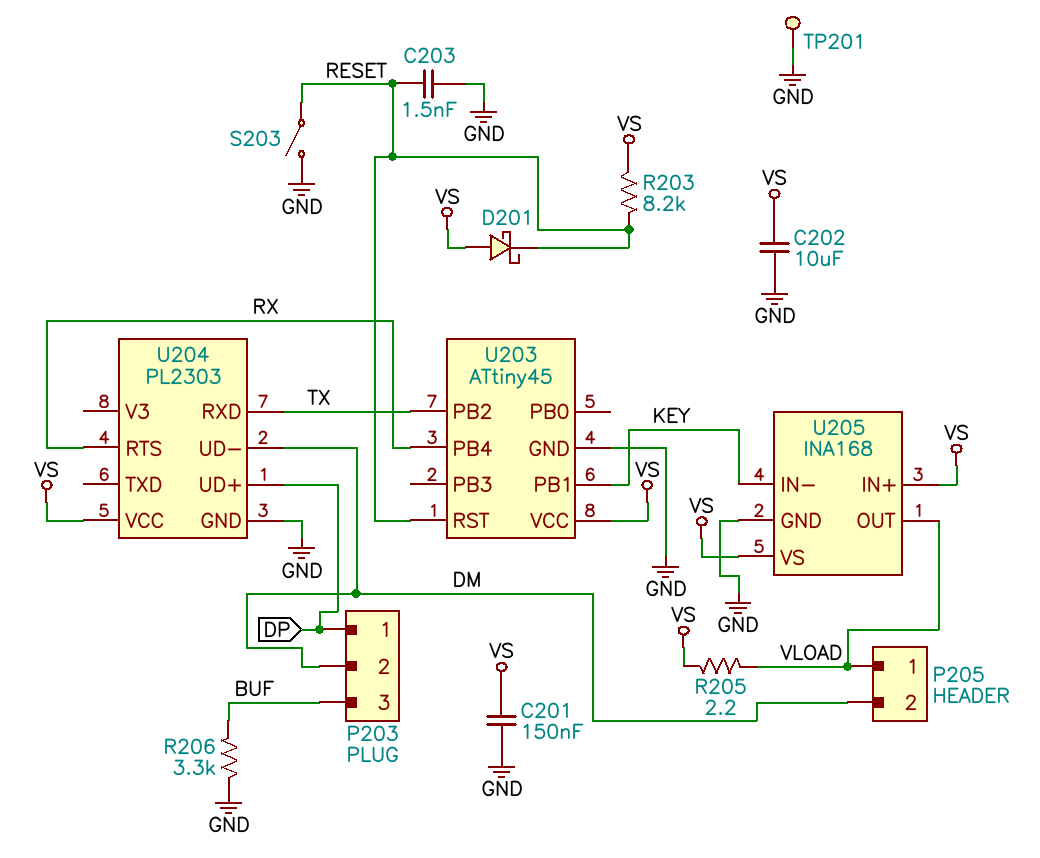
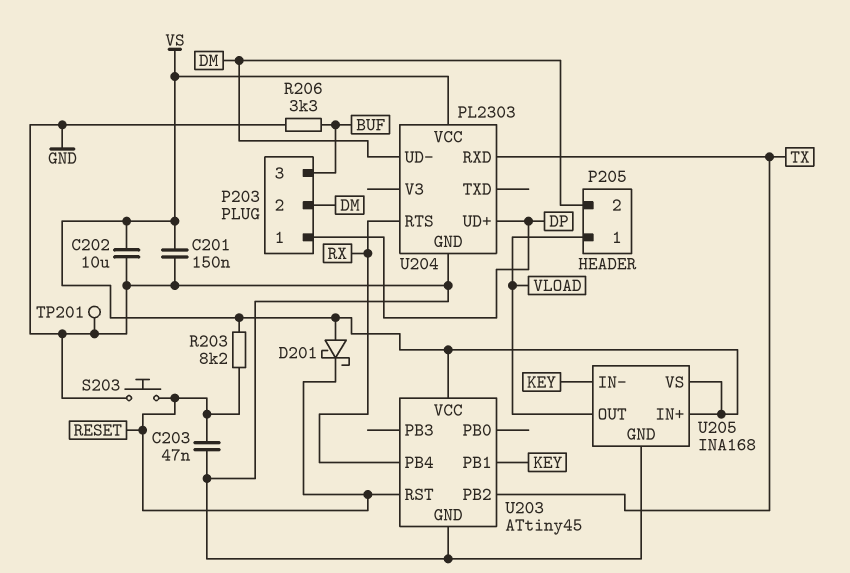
C203: 1.5nF (GND, RESET) -> 47nF (GND, RESET)
R205: 2.2 (VLOAD, VS) -> none
S203: switch (GND, RESET) -> button (GND, RESET)

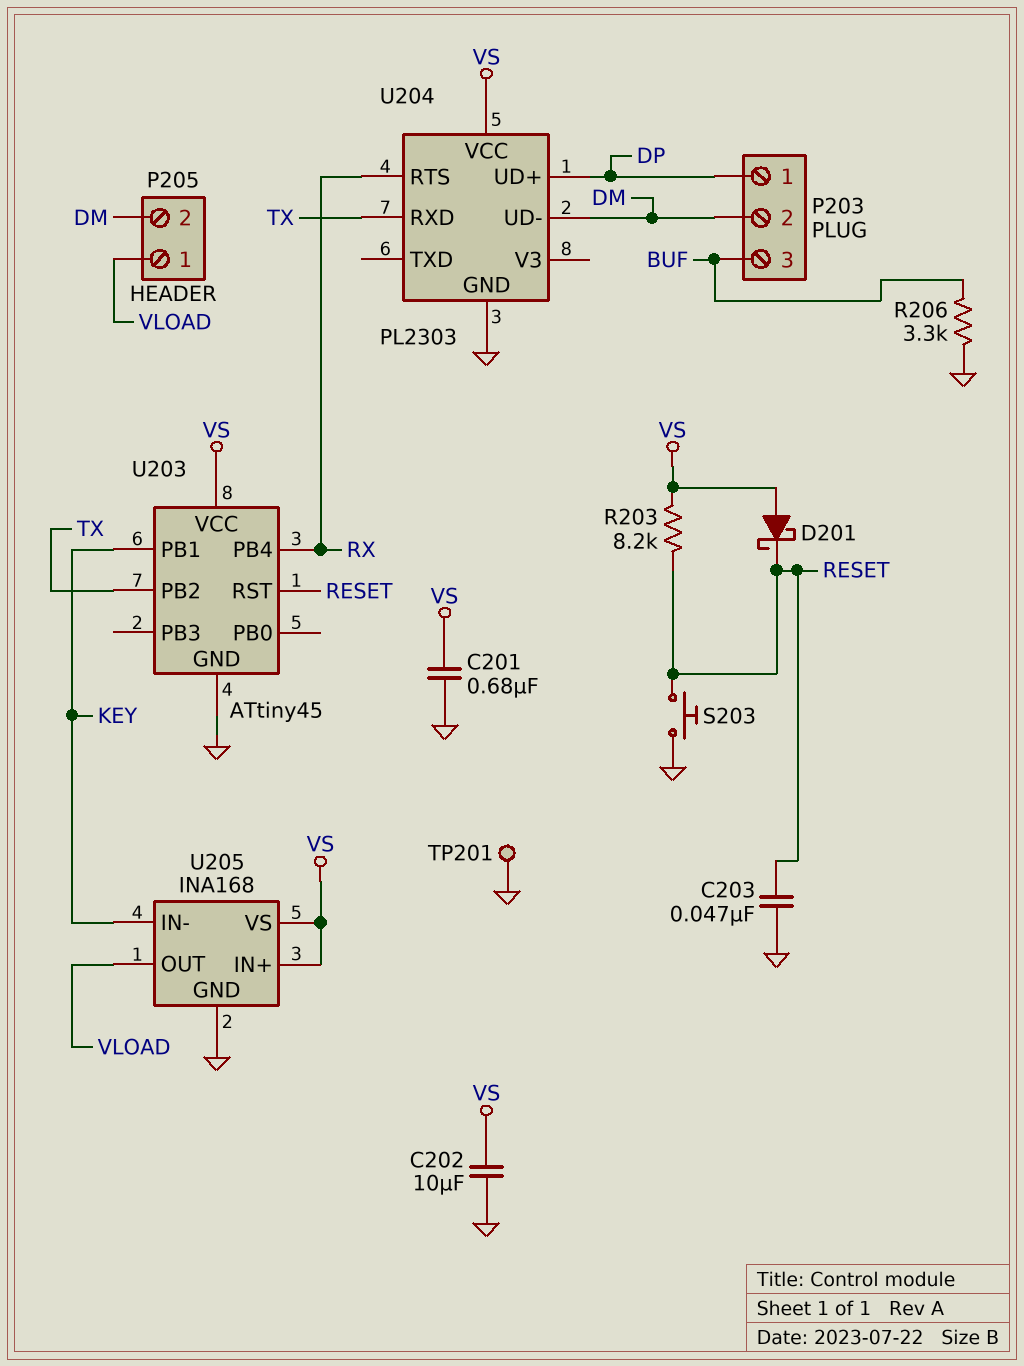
C201: 150nF (GND, VS) -> 680nF (GND, VS)

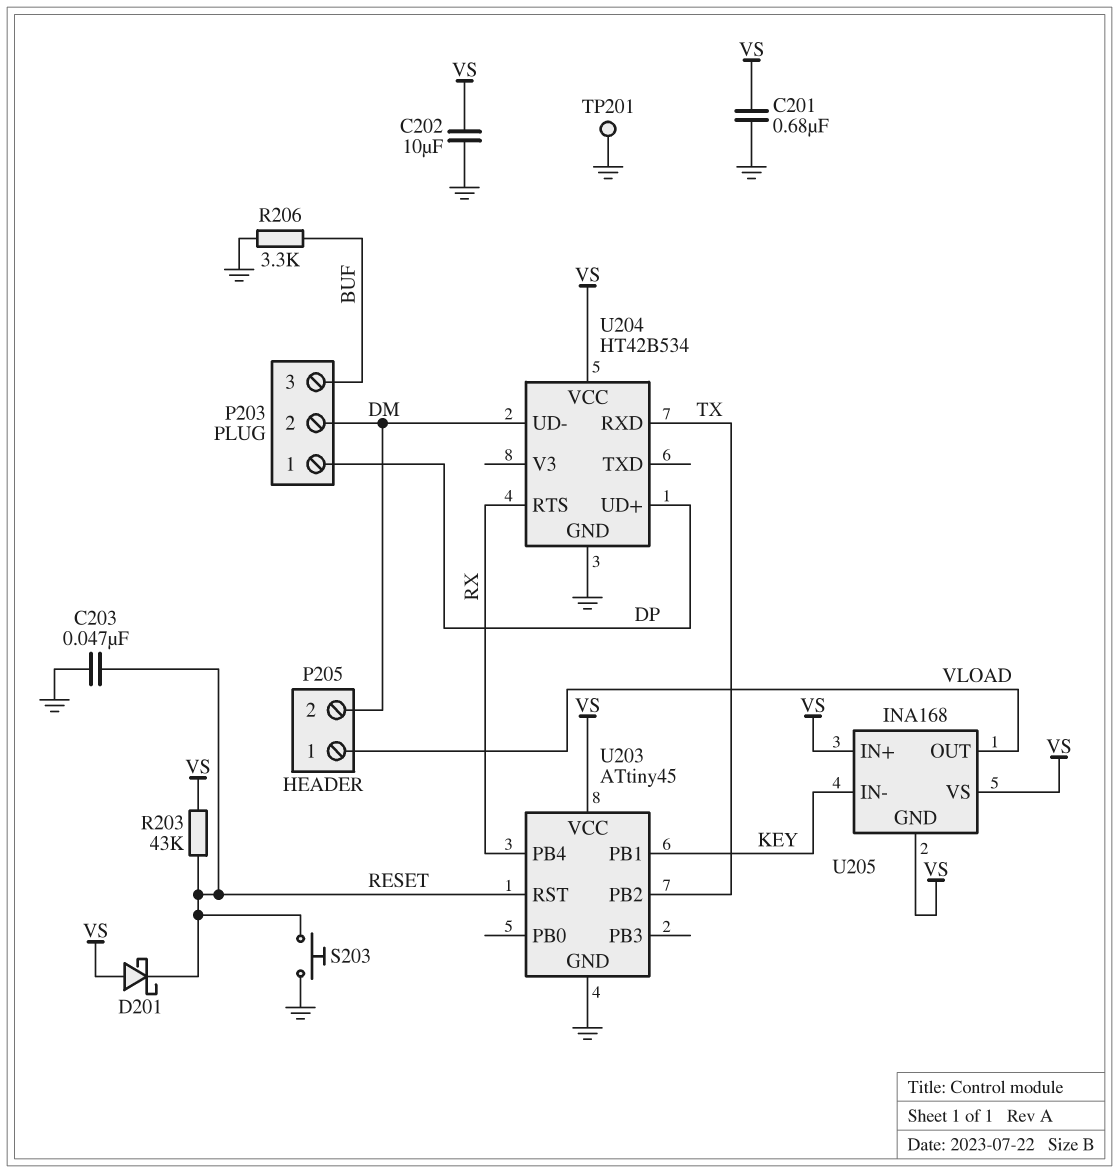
R203: 8.2k (RESET, VS) -> 43k (RESET, VS)
U204: PL2303 -> HT42B534
U205 pin GND: GND -> VS

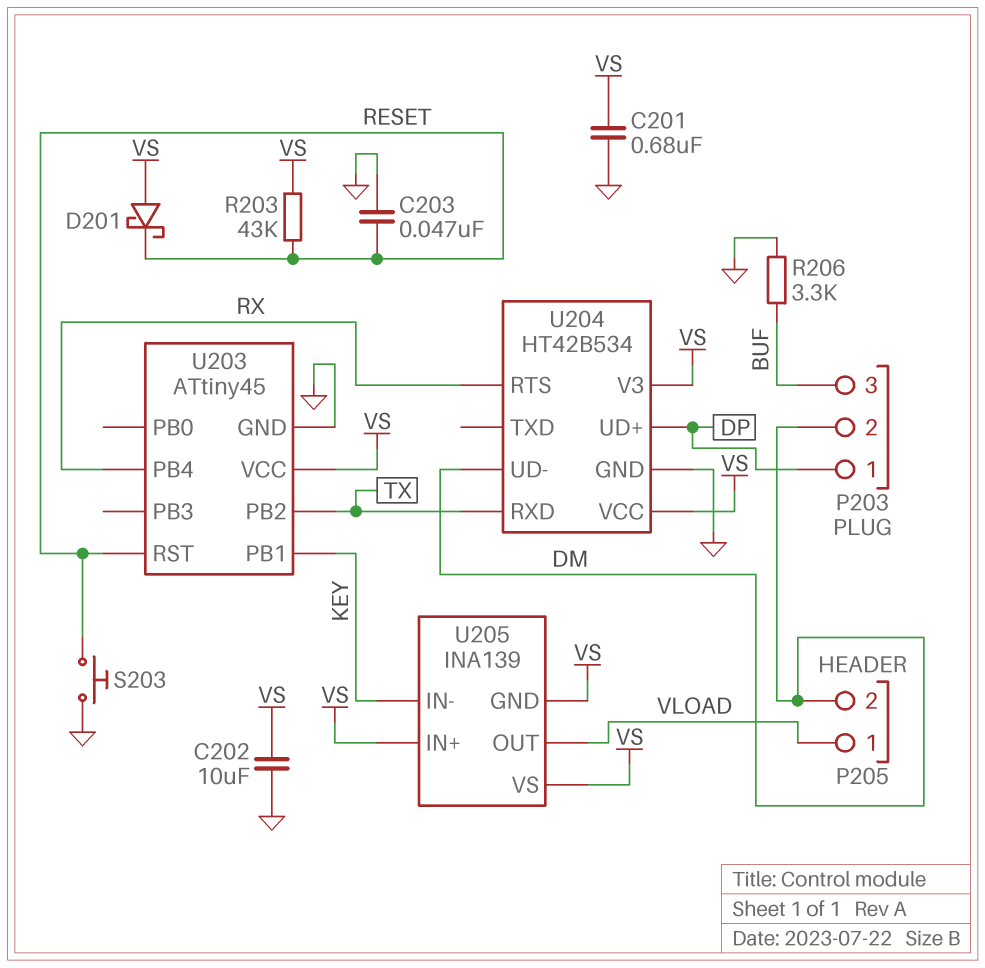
TP201: test point (GND) -> none
U204 pin V3: none -> VS
U205: INA168 -> INA139

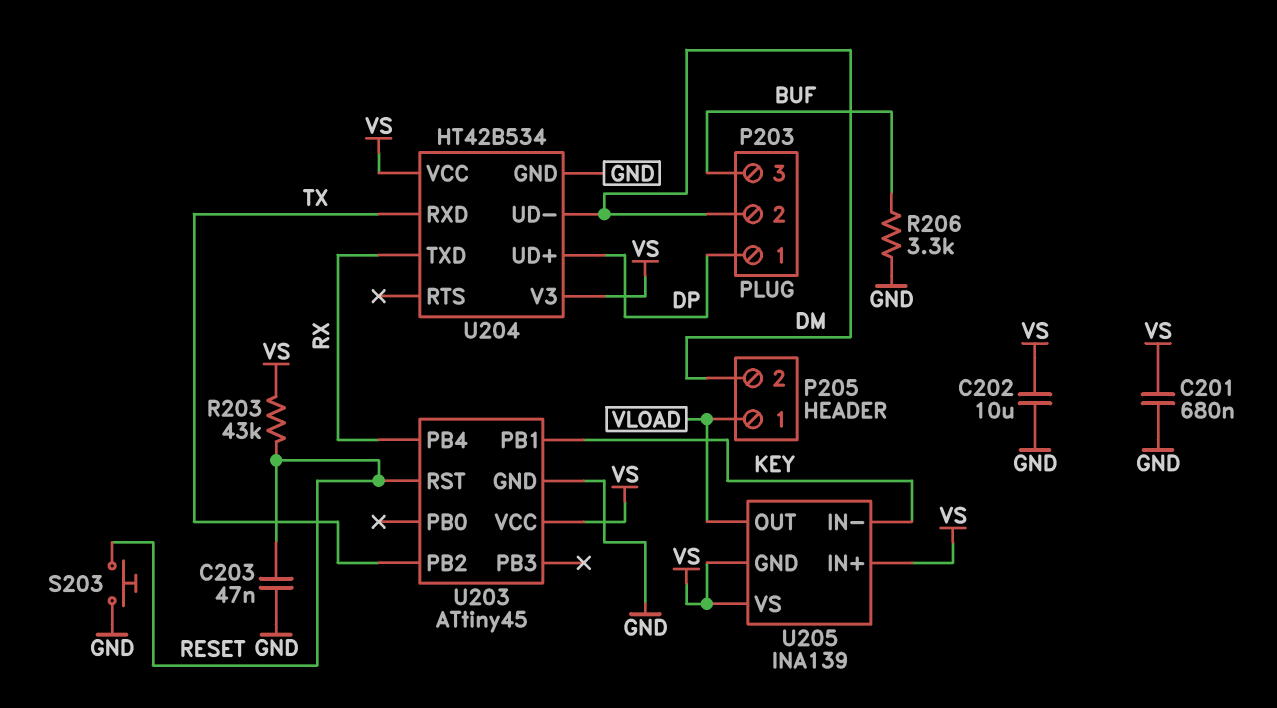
D201: schottky (A VS, K RESET) -> none
U204 pin RTS: RX -> none
U204 pin TXD: none -> RX

